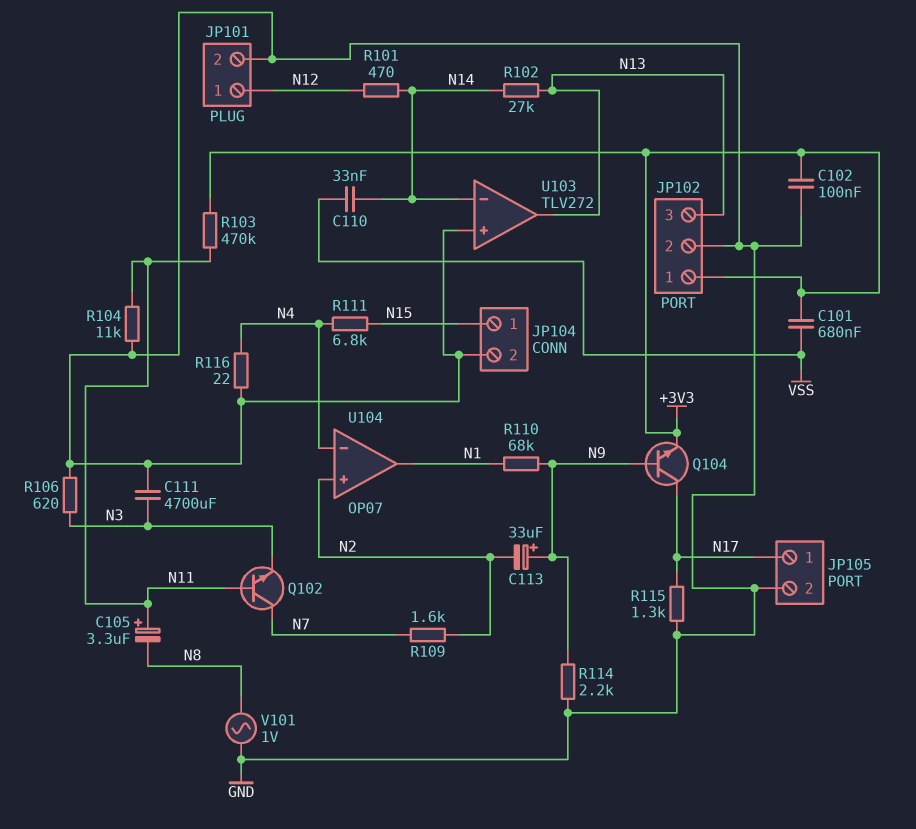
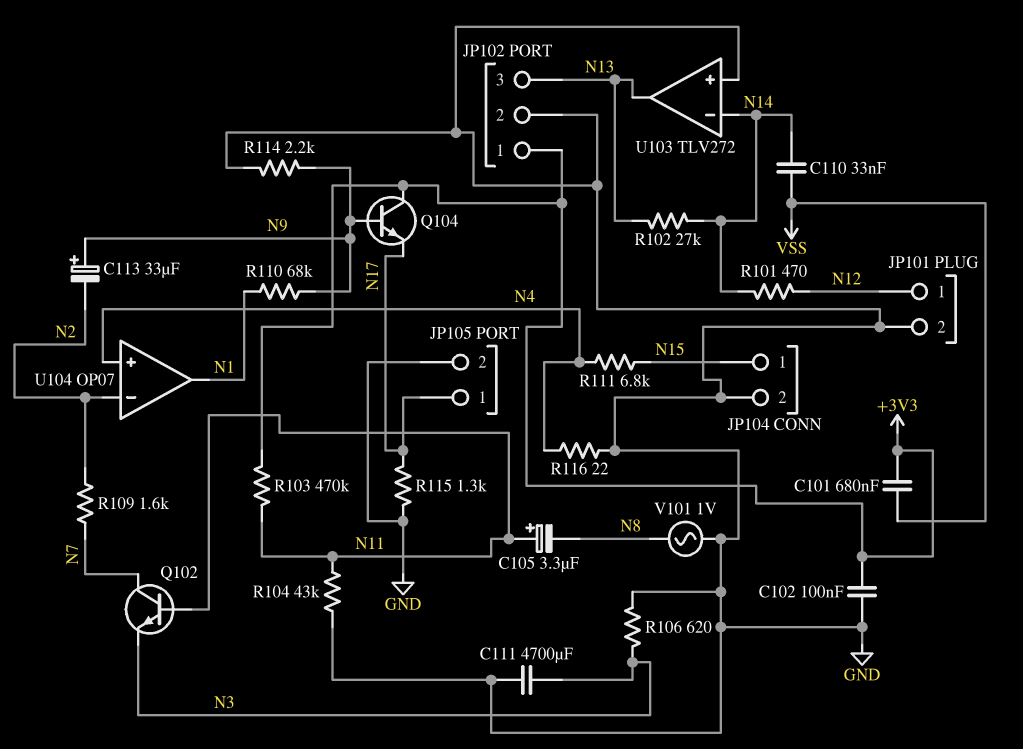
Q104: NPN (B N9, C N17, E +3V3) -> NPN (B N9, C +3V3, E N17)
R104: 11k (GND, N11) -> 43k (GND, N11)
U104 pin in+: N2 -> N4
U104 pin in-: N4 -> N2

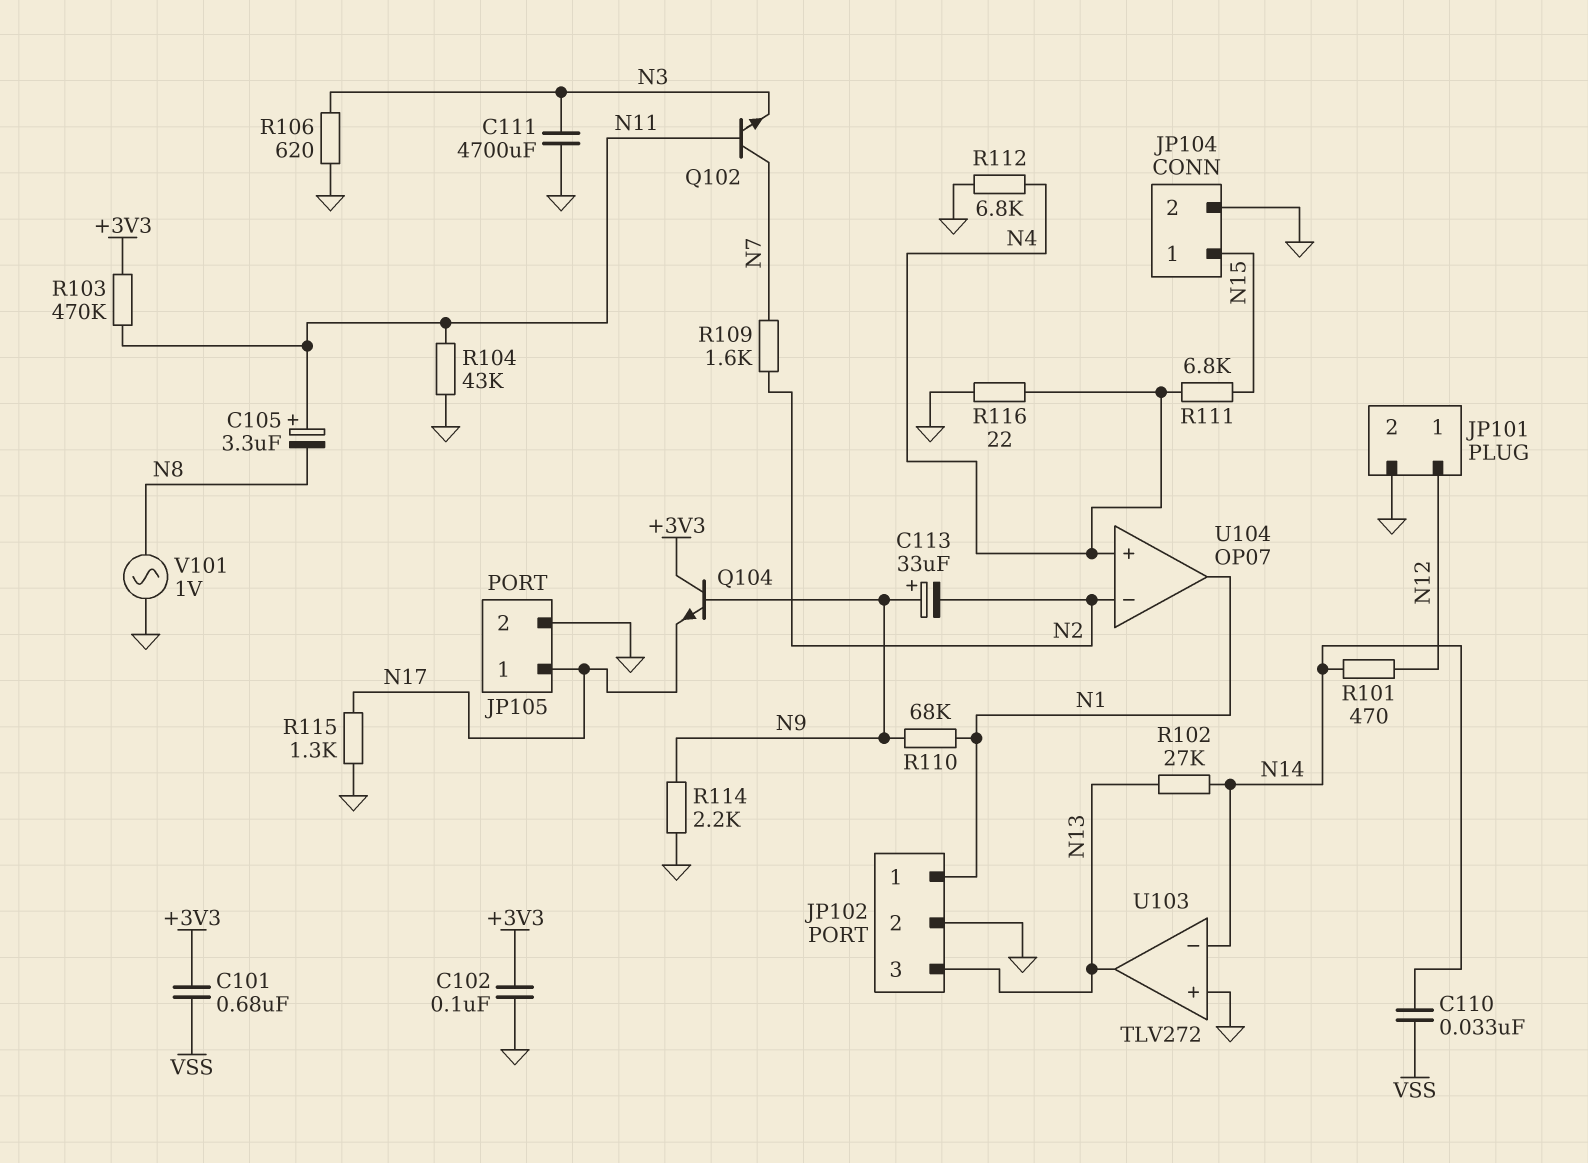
JP102 pin 1: +3V3 -> N1
R112: none -> 6.8k (GND, N4)

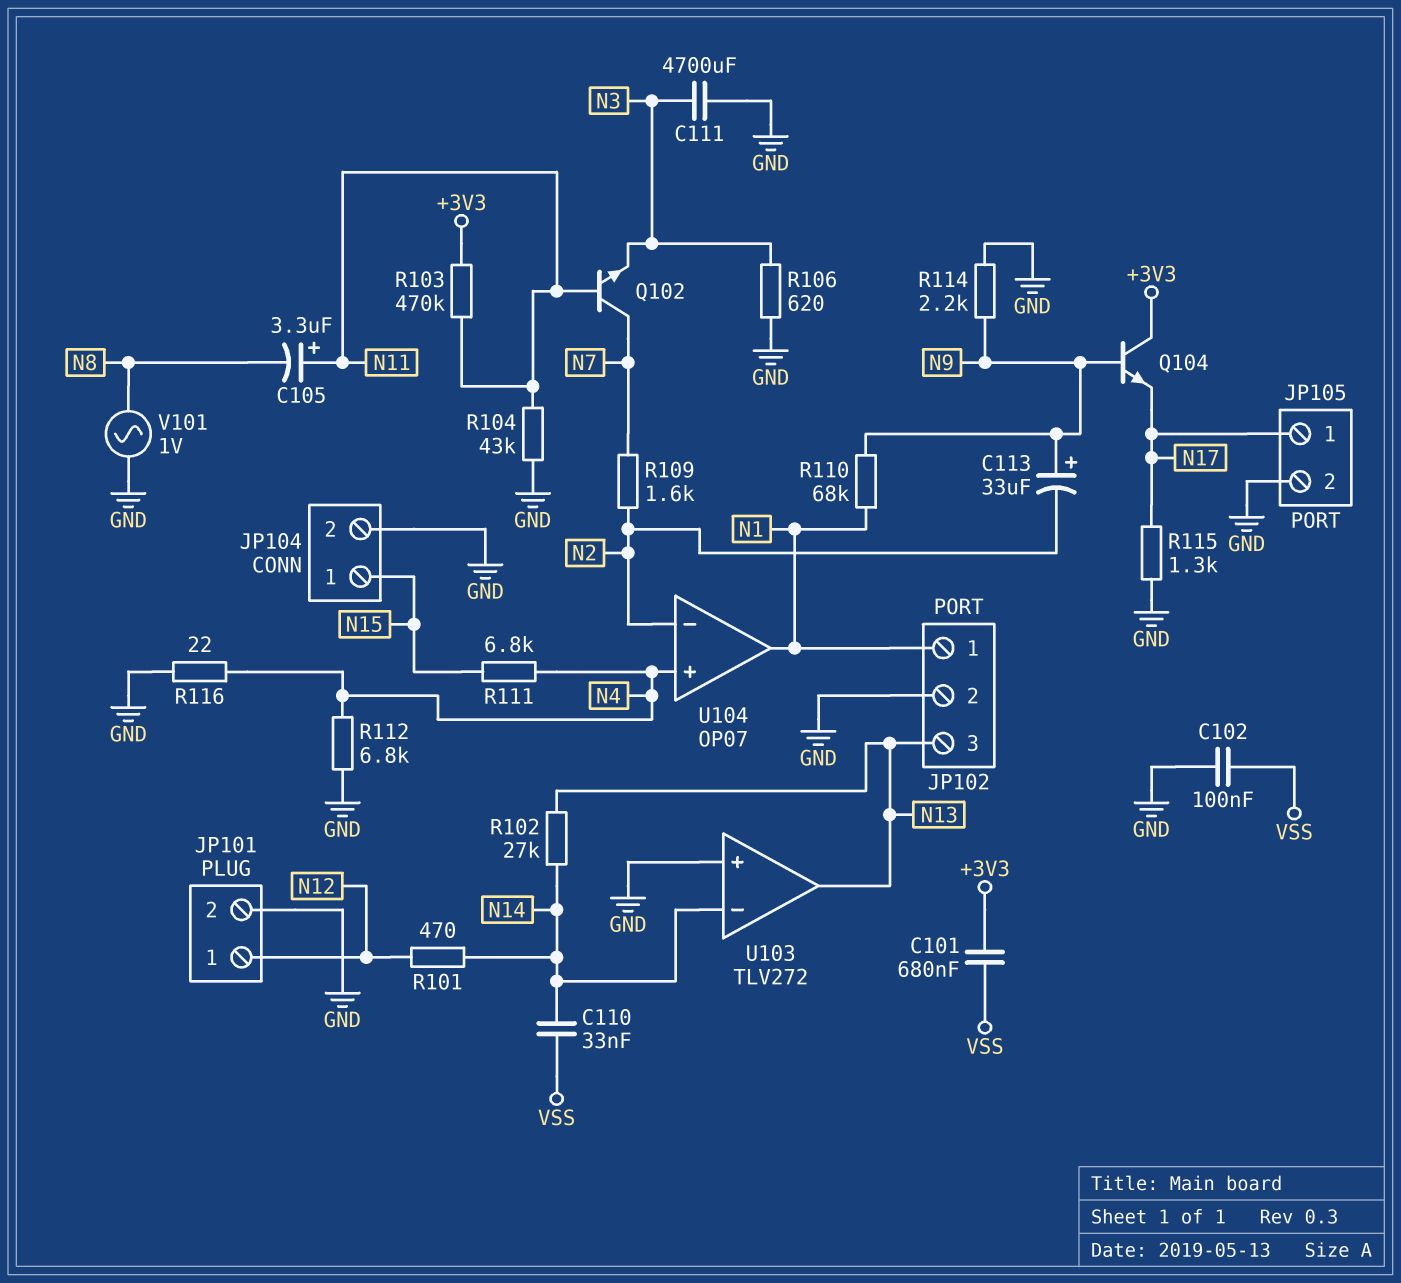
C102: 100nF (+3V3, GND) -> 100nF (GND, VSS)

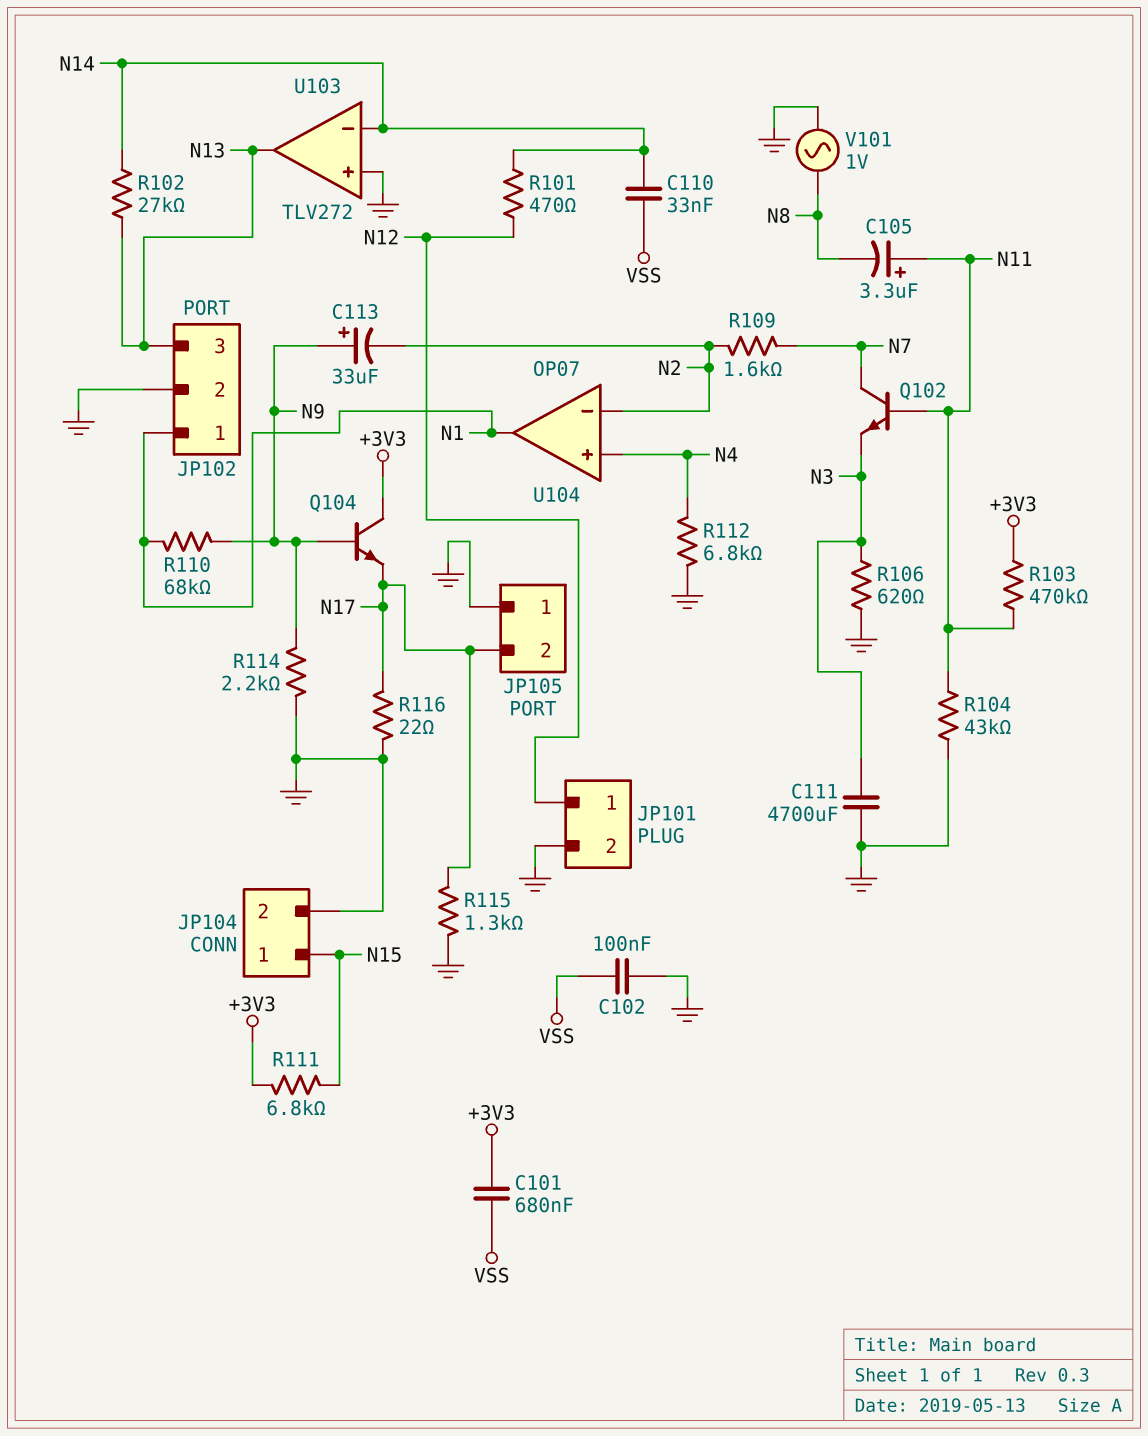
JP105 pin 1: N17 -> GND
JP105 pin 2: GND -> N17
R111: 6.8k (N4, N15) -> 6.8k (+3V3, N15)
R116: 22 (GND, N4) -> 22 (GND, N17)

